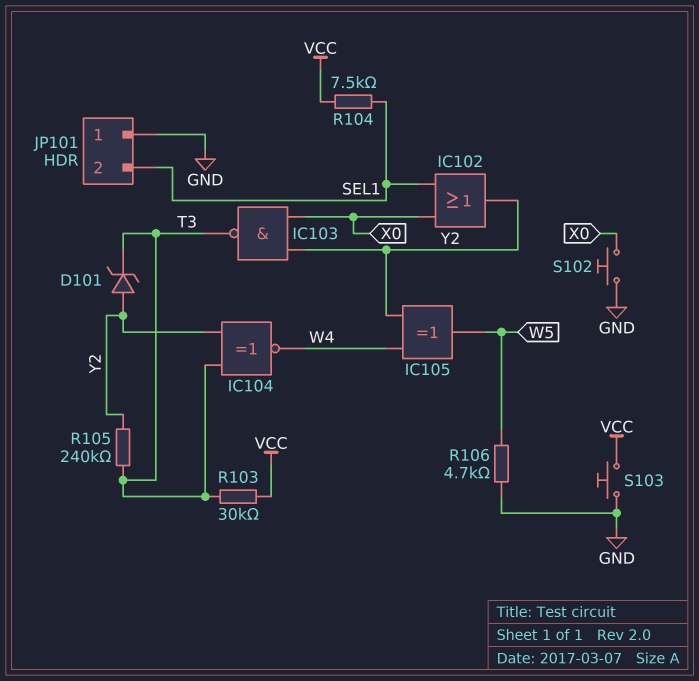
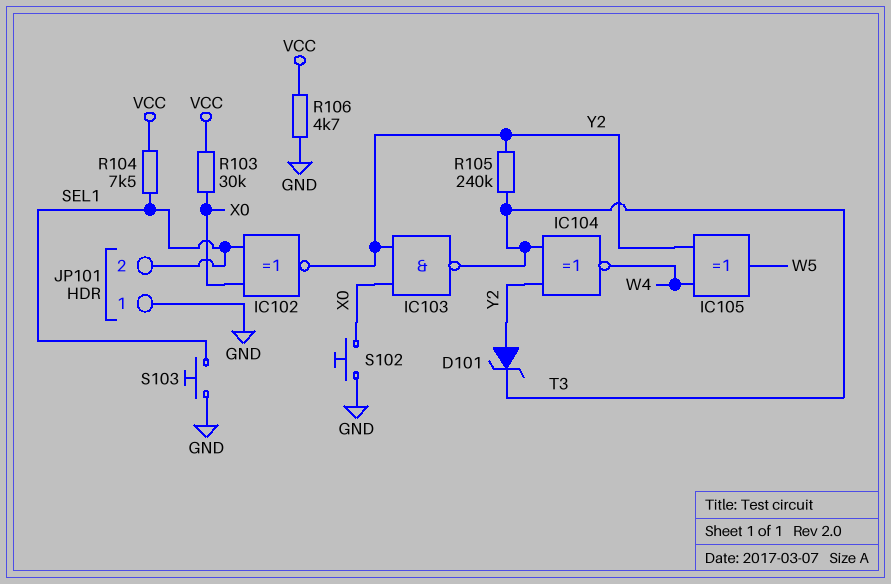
IC102: OR (in SEL1, in X0, out Y2) -> XNOR (in SEL1, in X0, out Y2)
R103: 30k (T3, VCC) -> 30k (VCC, X0)
R106: 4.7k (GND, W5) -> 4.7k (GND, VCC)
S103: button (GND, VCC) -> button (GND, SEL1)

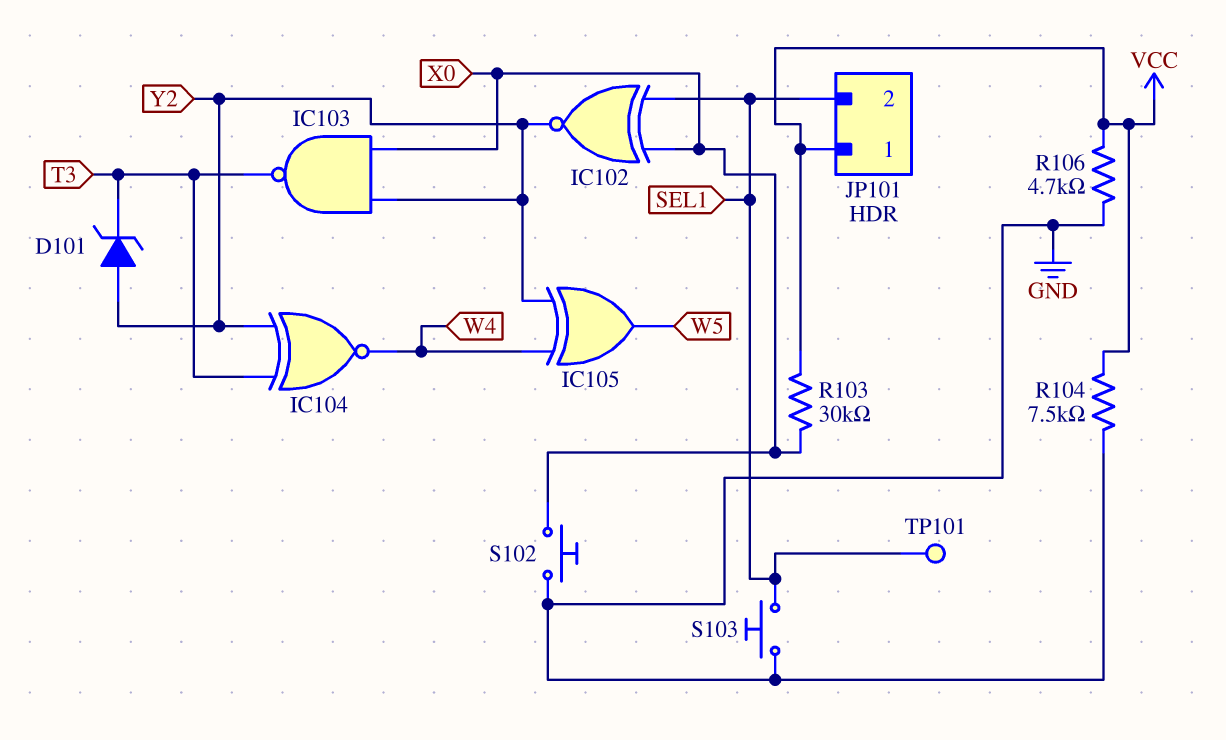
JP101 pin 1: GND -> VCC
R104: 7.5k (SEL1, VCC) -> 7.5k (GND, VCC)
R105: 240k (T3, Y2) -> none
TP101: none -> test point (SEL1)

